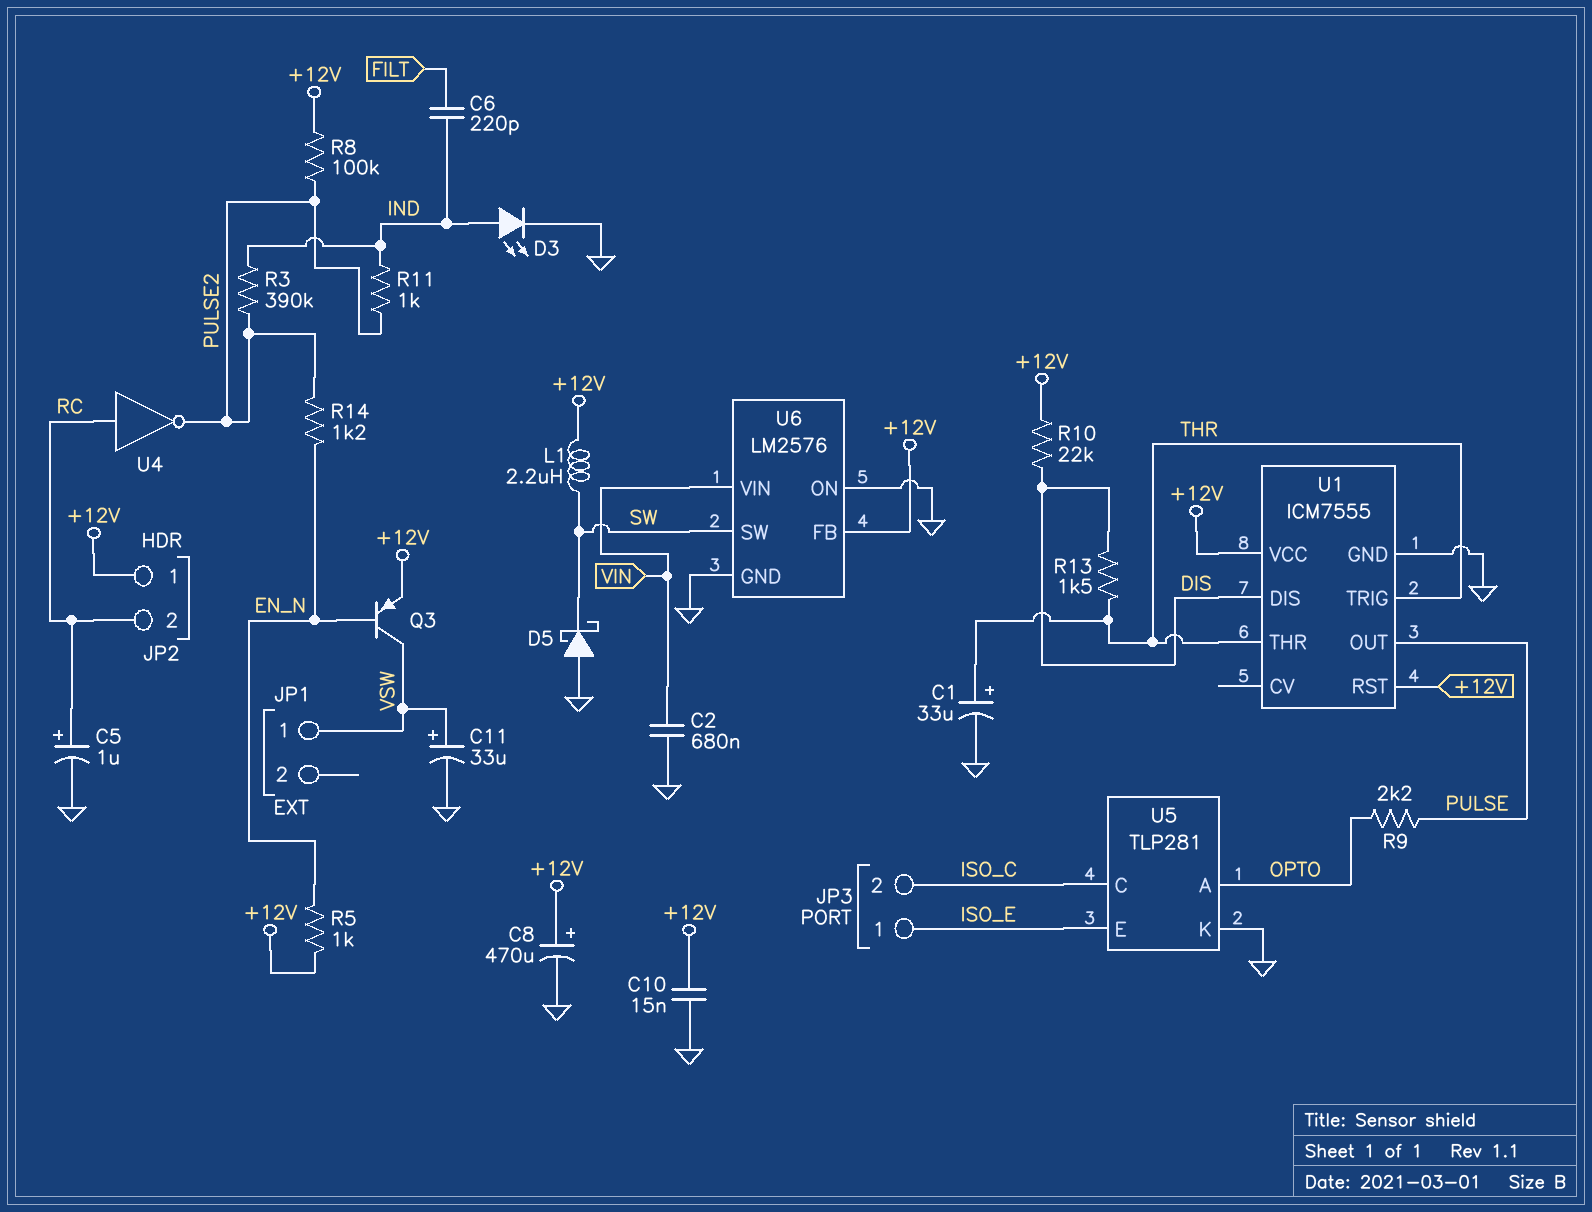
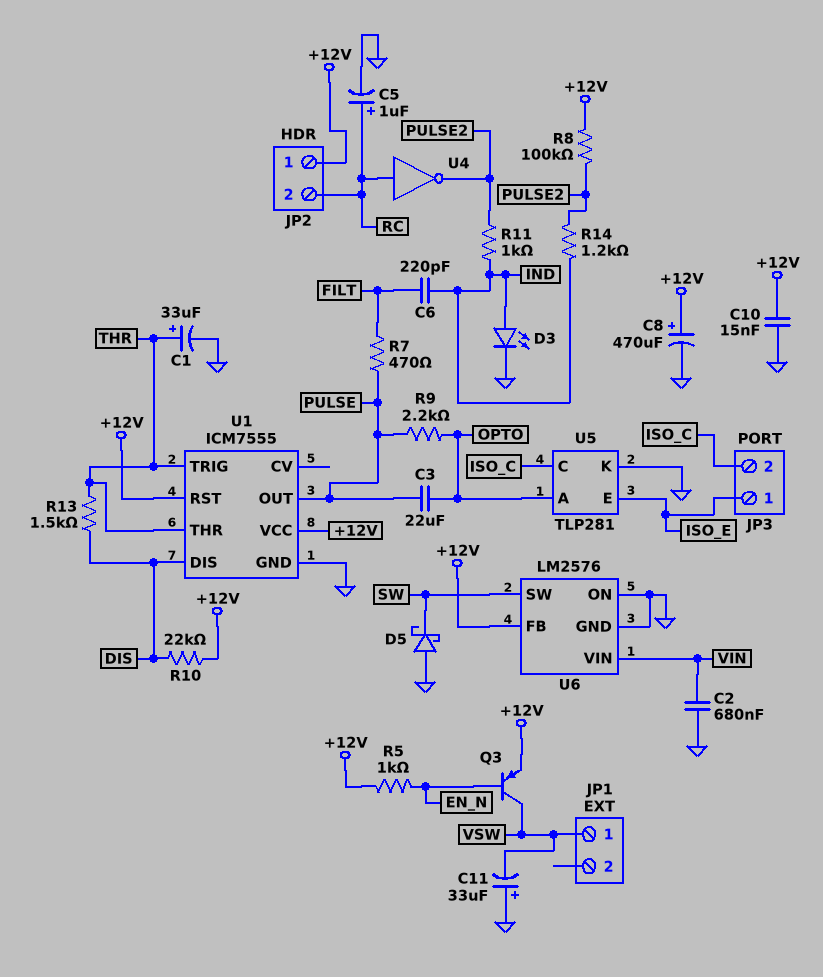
C3: none -> 22uF (OPTO, PULSE)
C11: 33uF (plus VSW, minus GND) -> 33uF (plus GND, minus VSW)
L1: 2.2uH (+12V, SW) -> none
R3: 390k (IND, PULSE2) -> none
R7: none -> 470 (FILT, PULSE)
R14: 1.2k (EN_N, PULSE2) -> 1.2k (IND, PULSE2)

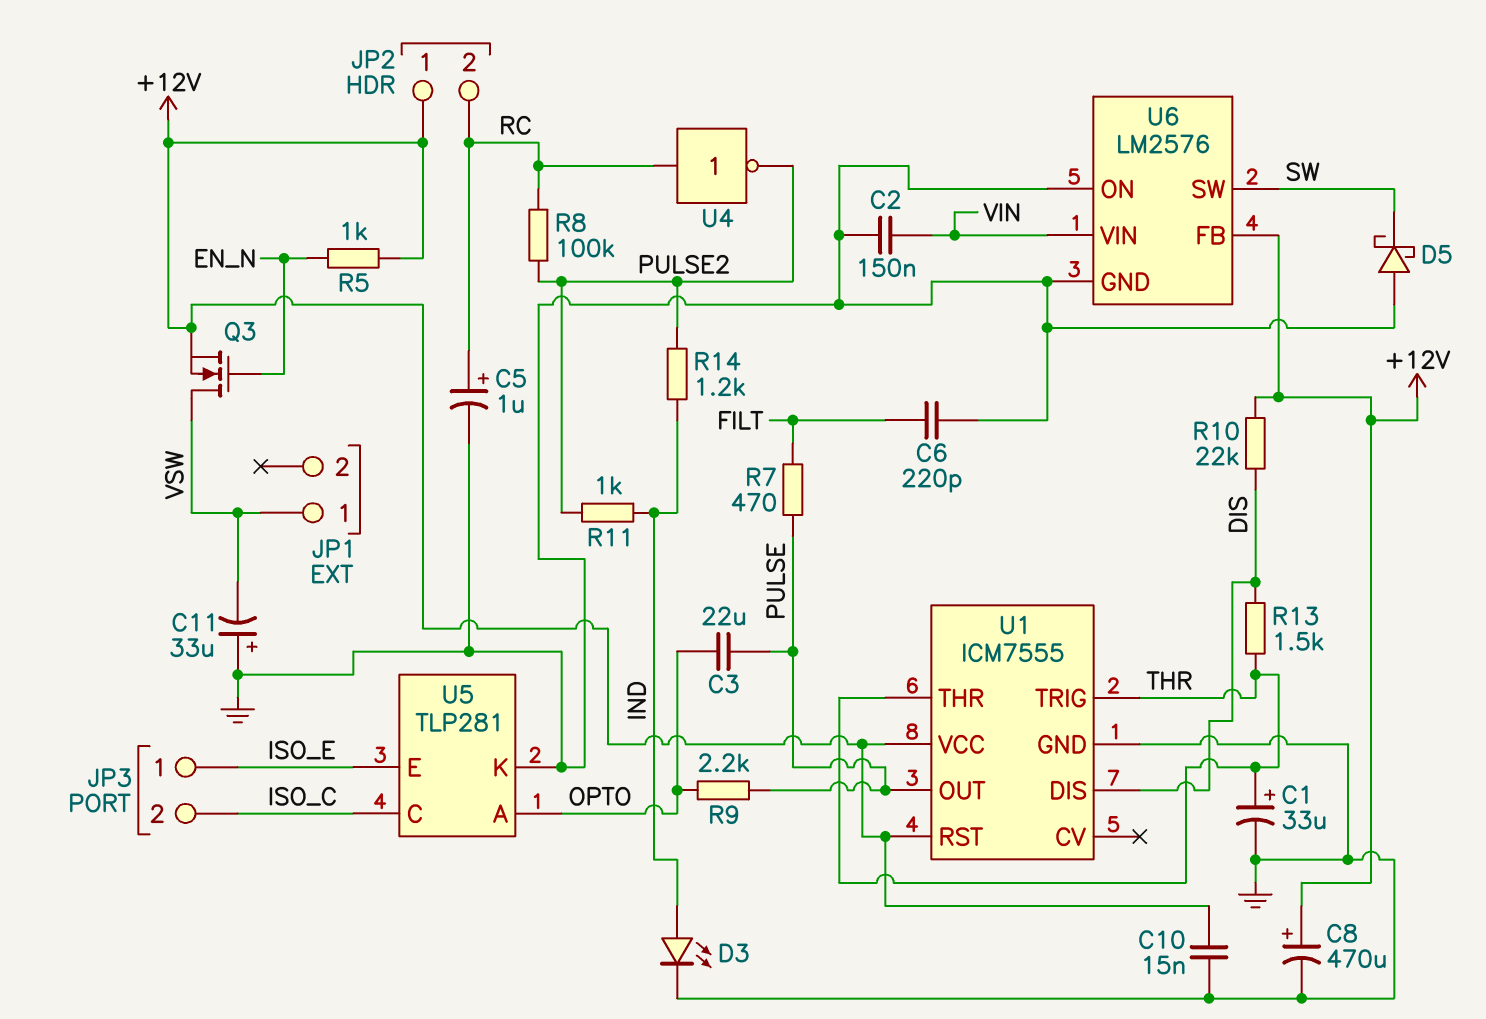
C2: 680nF (GND, VIN) -> 150nF (GND, VIN)
C6: 220pF (FILT, IND) -> 220pF (FILT, GND)
Q3: PNP (B EN_N, C VSW, E +12V) -> NMOS (G EN_N, D VSW, S +12V)
R8: 100k (+12V, PULSE2) -> 100k (PULSE2, RC)

